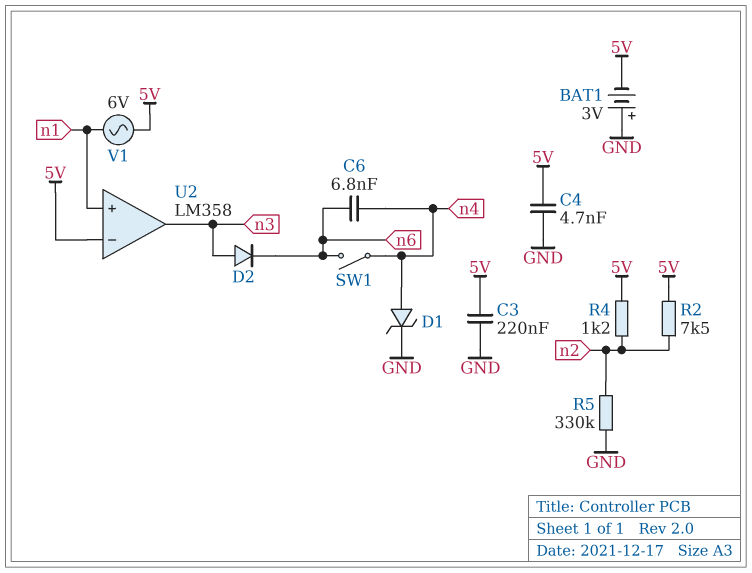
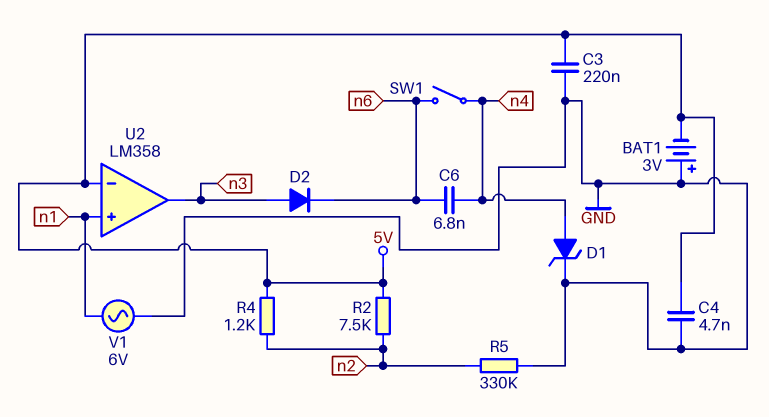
V1: AC 6V (5V, n1) -> AC 6V (GND, n1)

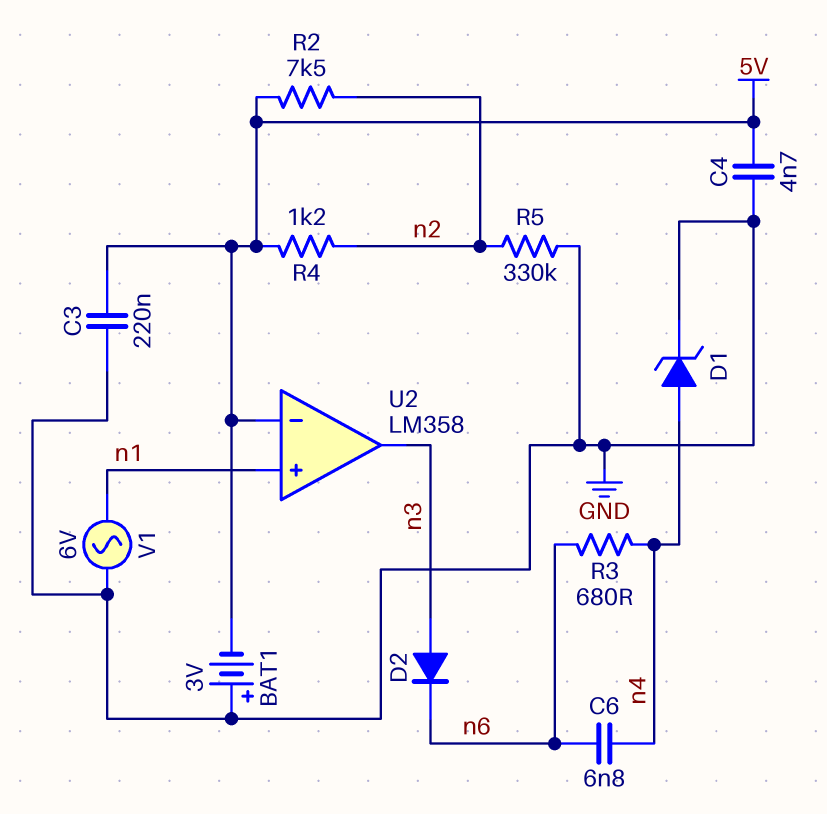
R3: none -> 680 (n4, n6)
SW1: switch (n4, n6) -> none

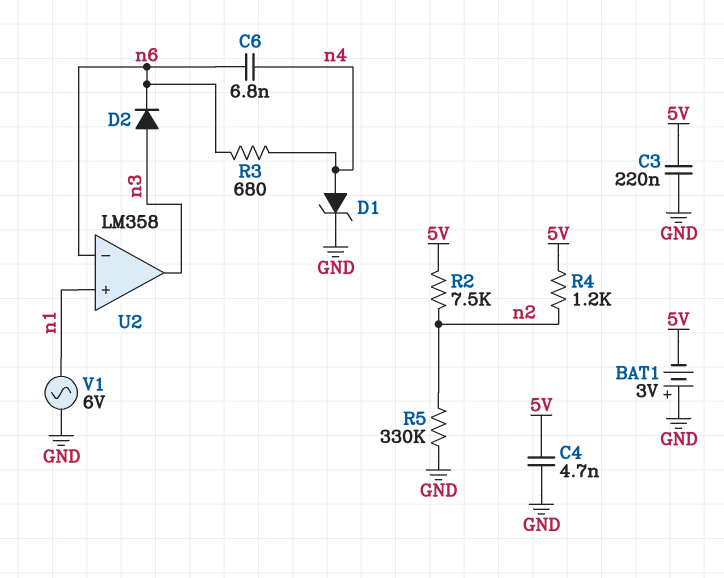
U2 pin in-: 5V -> n6

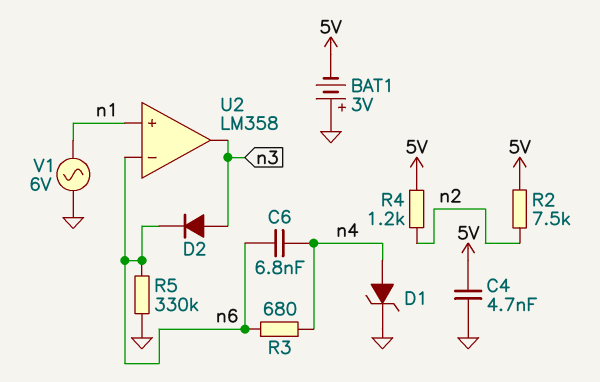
C3: 220nF (5V, GND) -> none
R5: 330k (GND, n2) -> 330k (GND, n6)

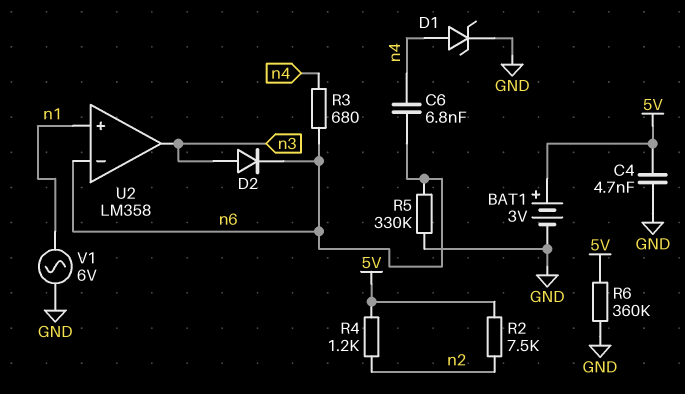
BAT1: 3V (plus GND, minus 5V) -> 3V (plus 5V, minus GND)
R6: none -> 360k (5V, GND)

